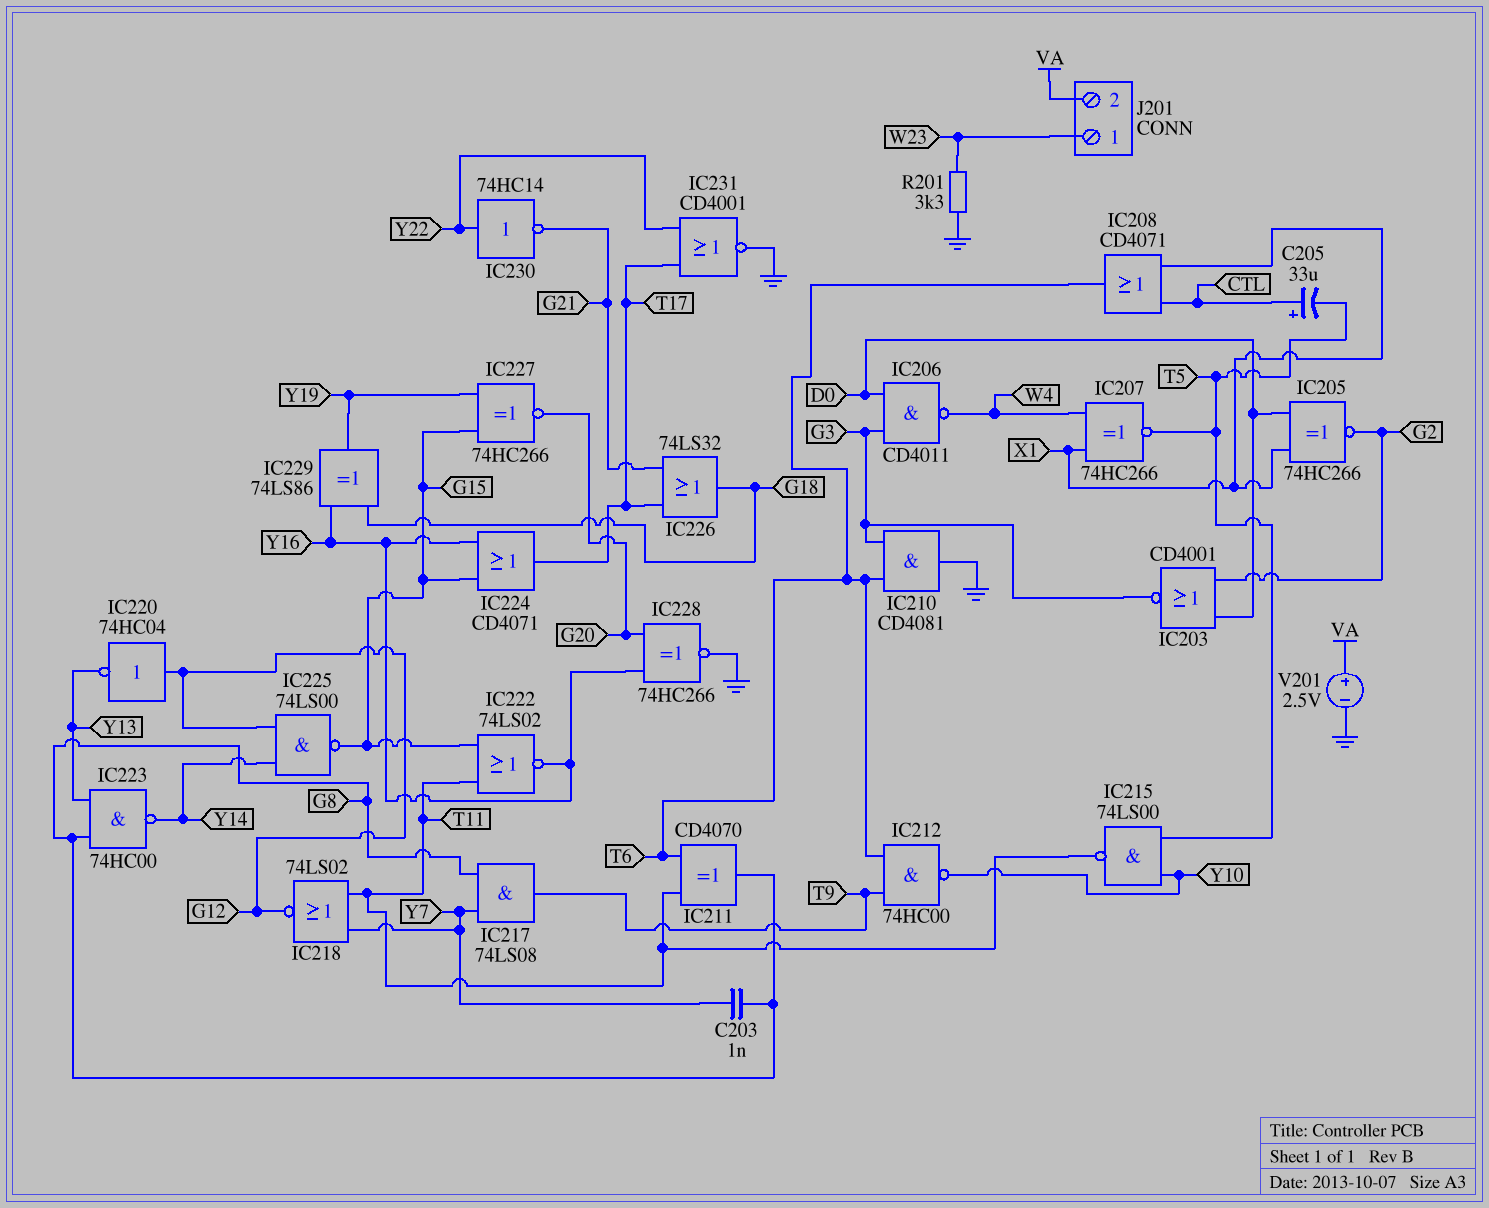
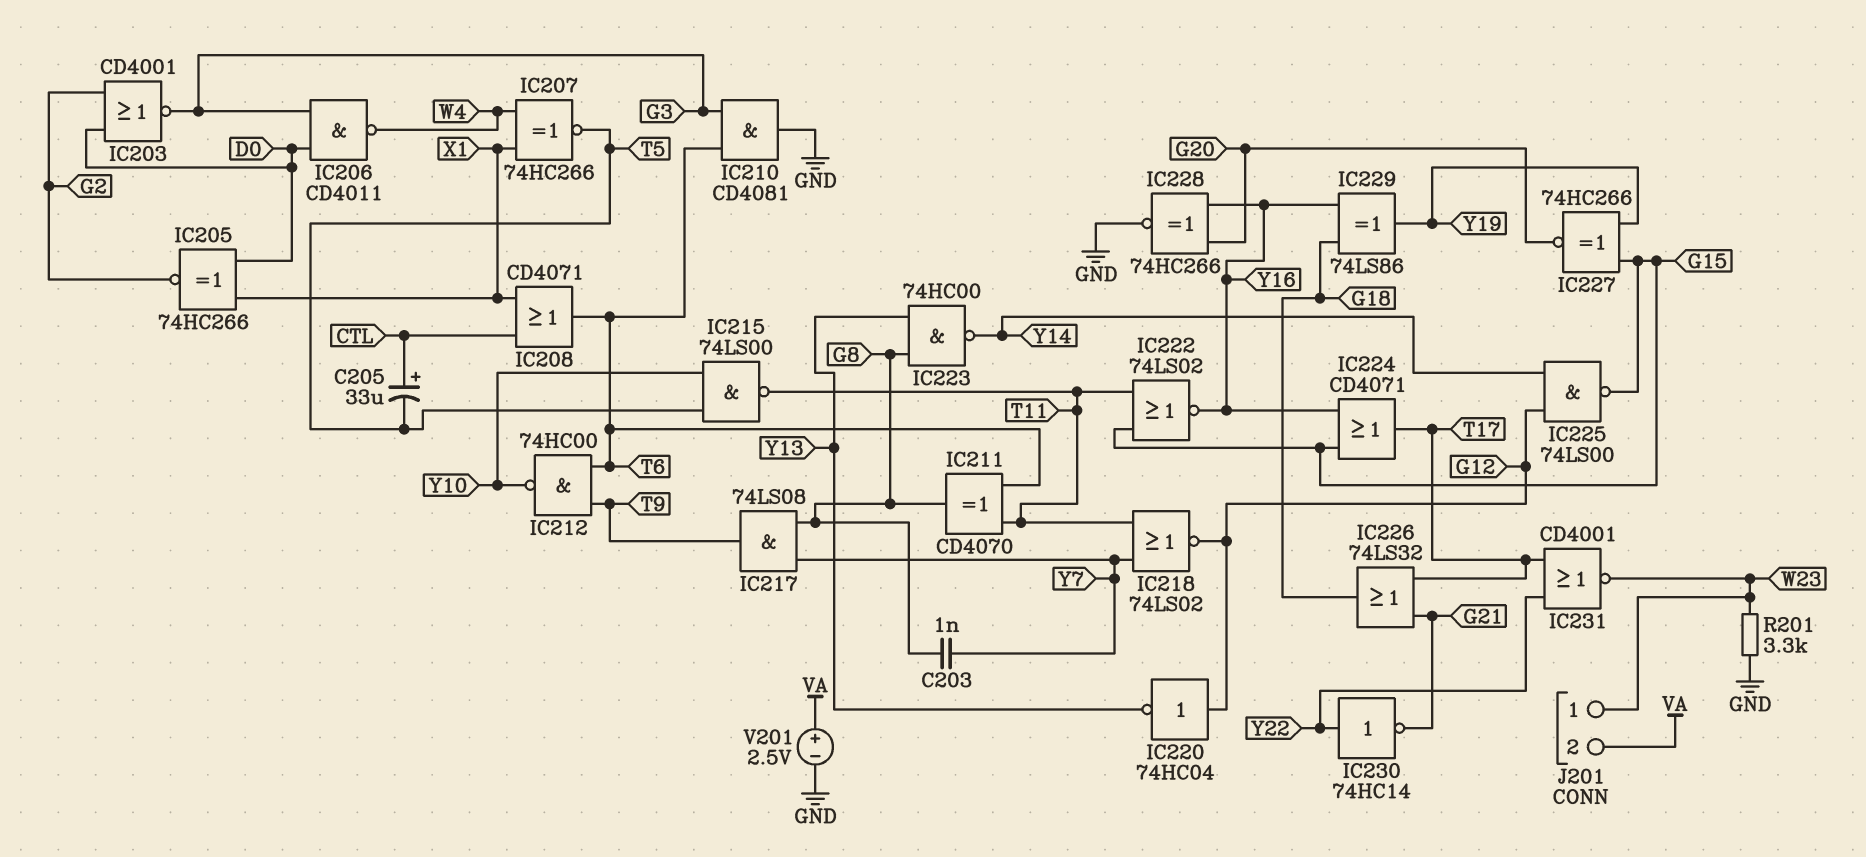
IC231: NOR CD4001 (in T17, in Y22, out GND) -> NOR CD4001 (in T17, in Y22, out W23)

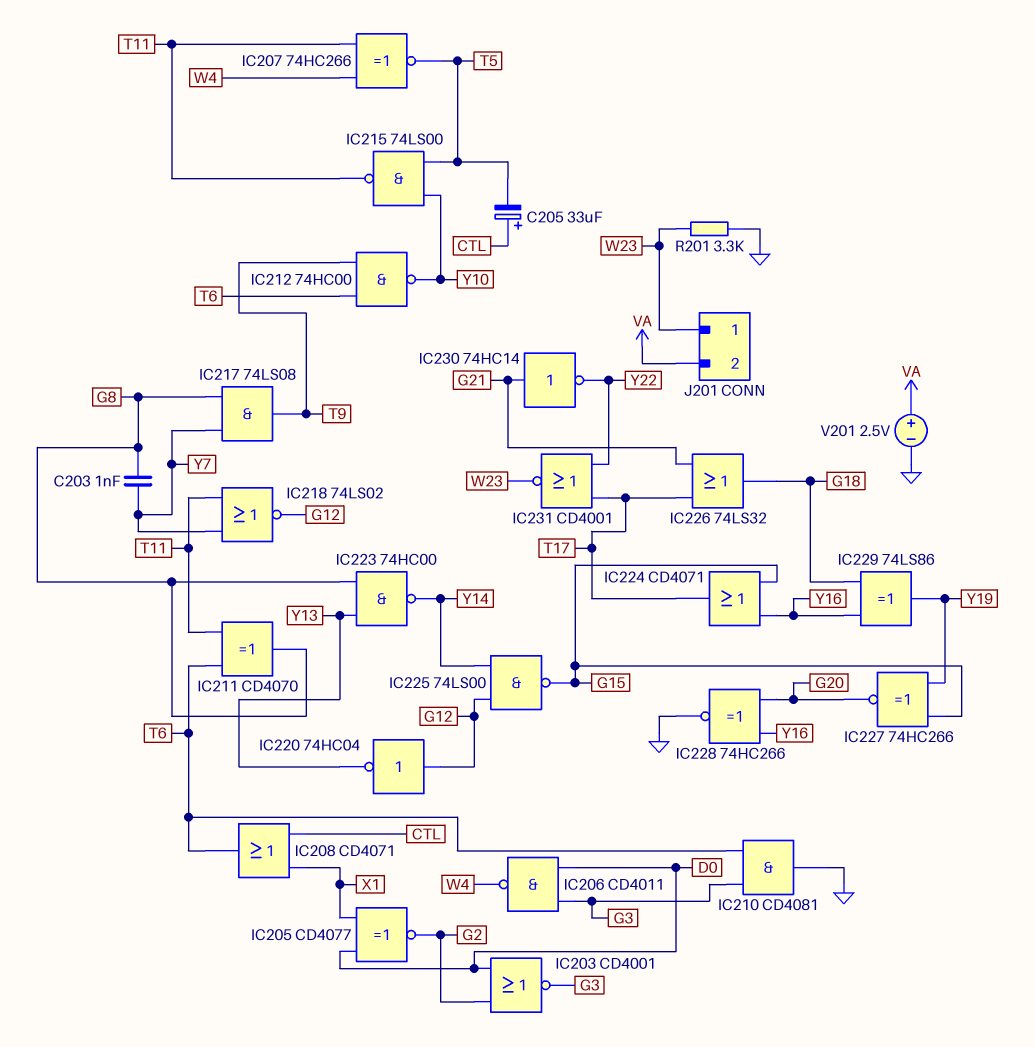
IC205: XNOR 74HC266 (in D0, in X1, out G2) -> XNOR CD4077 (in D0, in X1, out G2)
IC207: XNOR 74HC266 (in W4, in X1, out T5) -> XNOR 74HC266 (in T11, in W4, out T5)
IC222: NOR 74LS02 (in G15, in T11, out Y16) -> none
IC230: NOT 74HC14 (in Y22, out G21) -> NOT 74HC14 (in G21, out Y22)

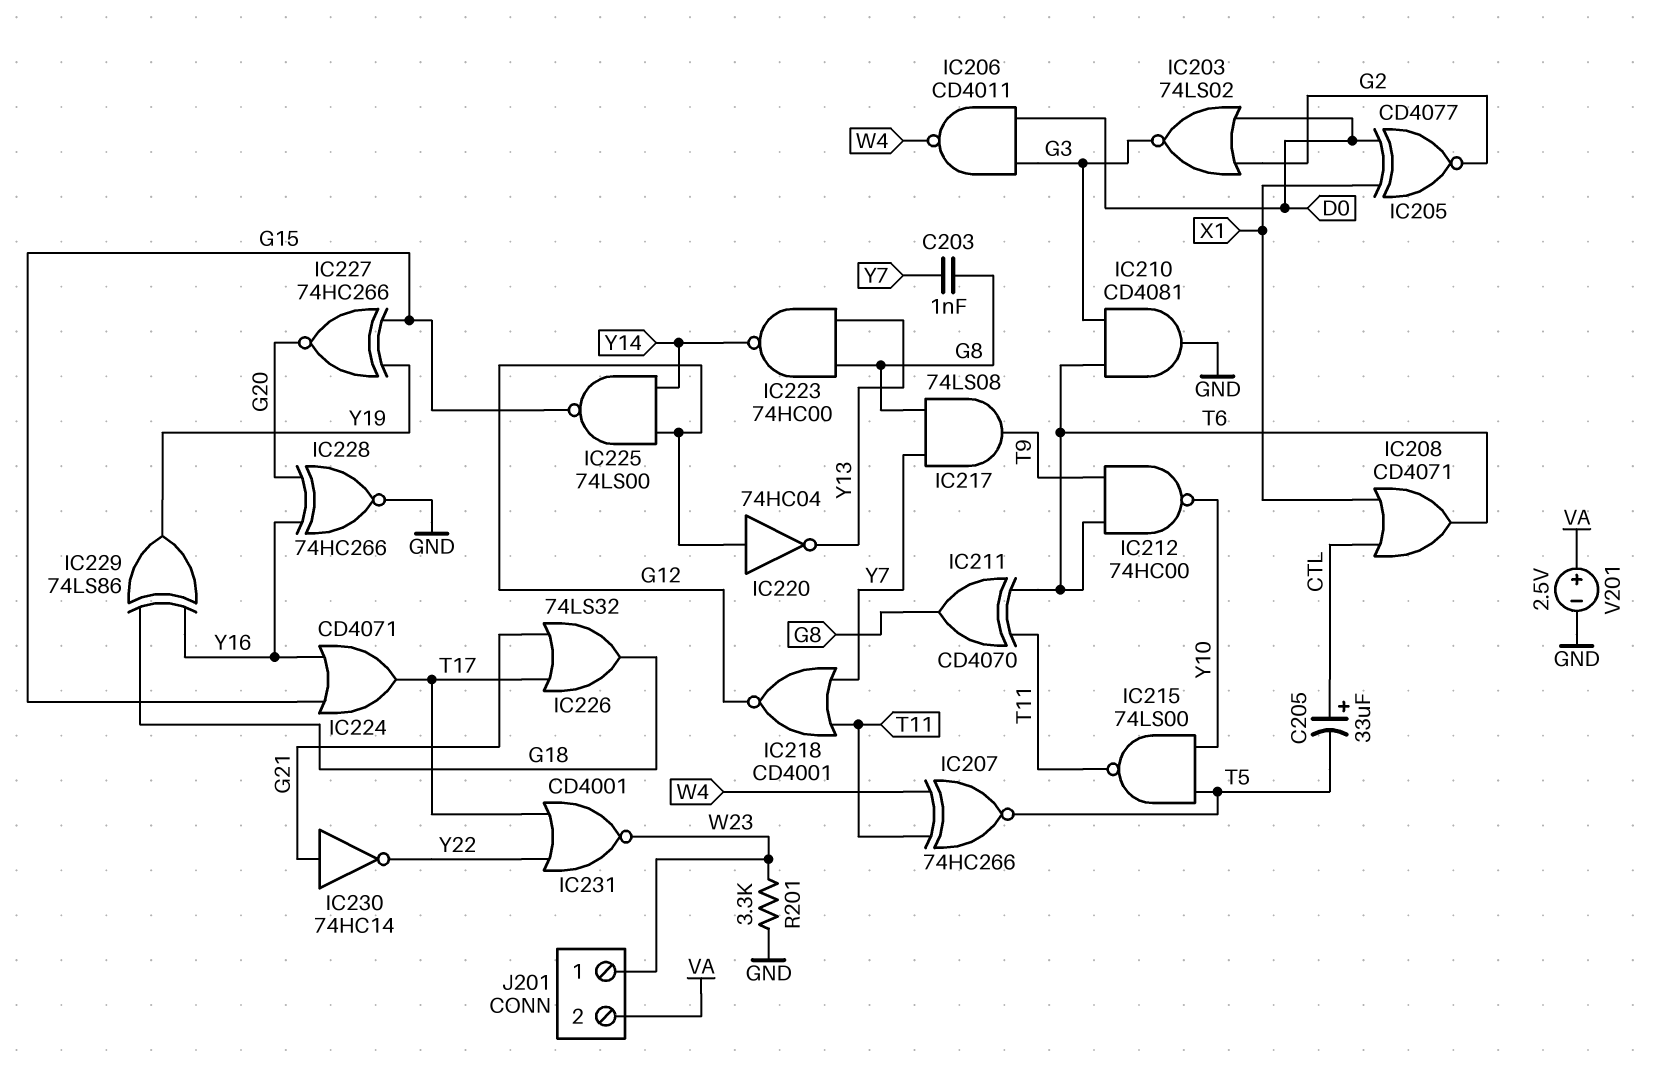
IC203: NOR CD4001 (in D0, in G2, out G3) -> NOR 74LS02 (in D0, in G2, out G3)
IC218: NOR 74LS02 (in T11, in Y7, out G12) -> NOR CD4001 (in T11, in Y7, out G12)

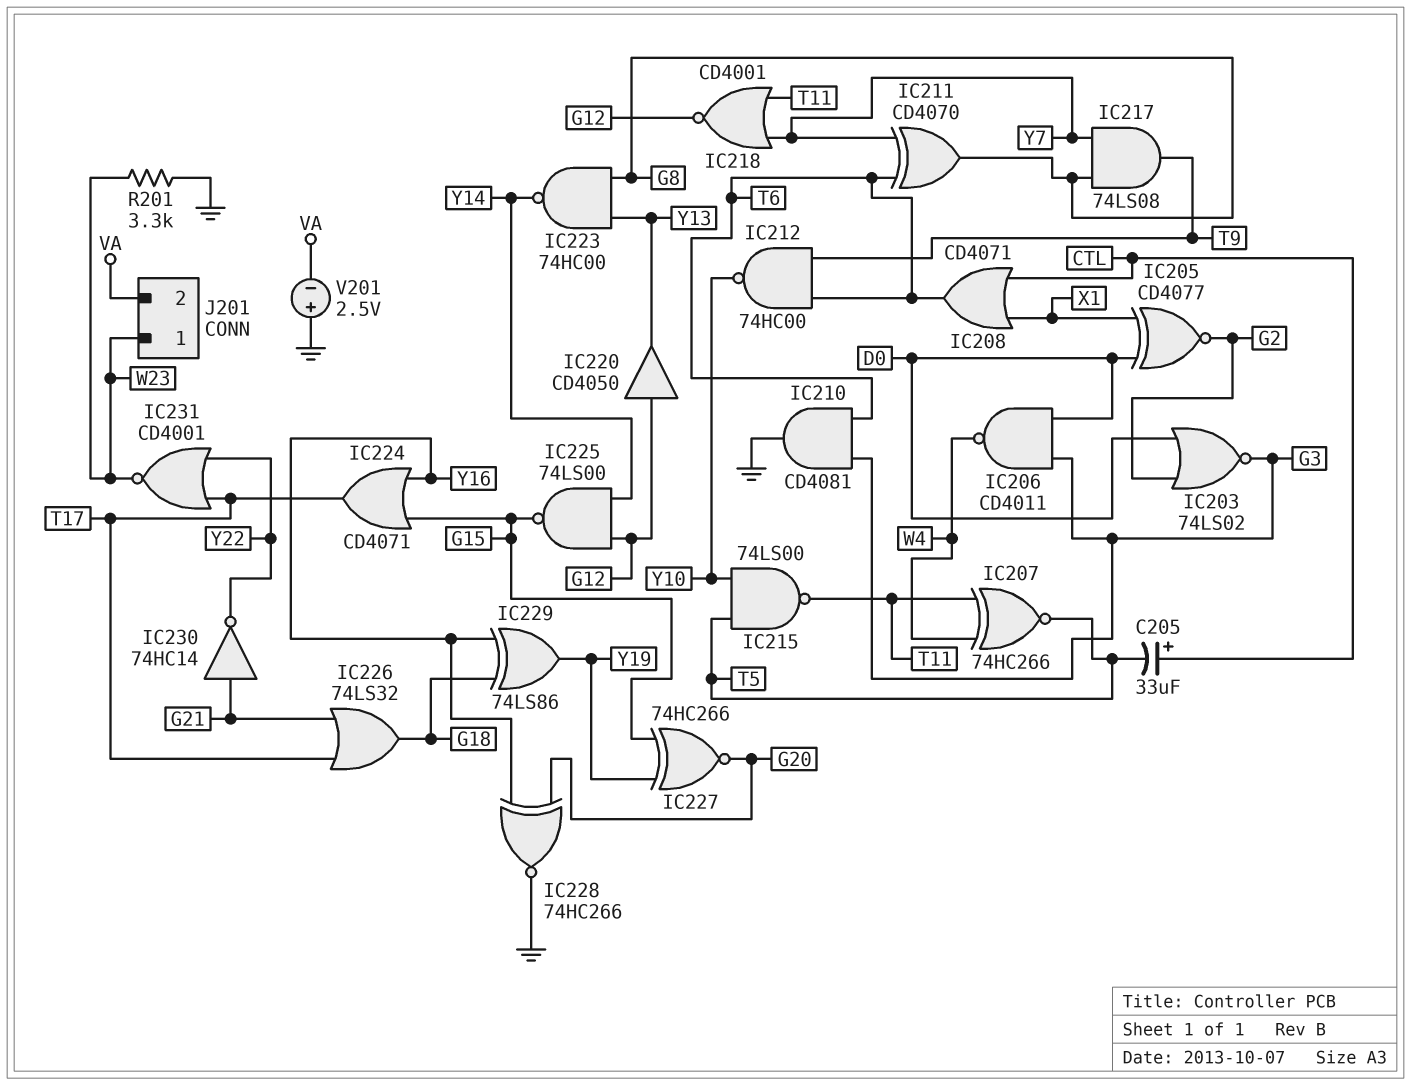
C203: 1nF (G8, Y7) -> none
IC211: XOR CD4070 (in T6, in T11, out G8) -> XOR CD4070 (in T6, in Y7, out G8)
IC220: NOT 74HC04 (in G12, out Y13) -> buffer CD4050 (in G12, out Y13)
V201: 2.5V (plus VA, minus GND) -> 2.5V (plus GND, minus VA)

